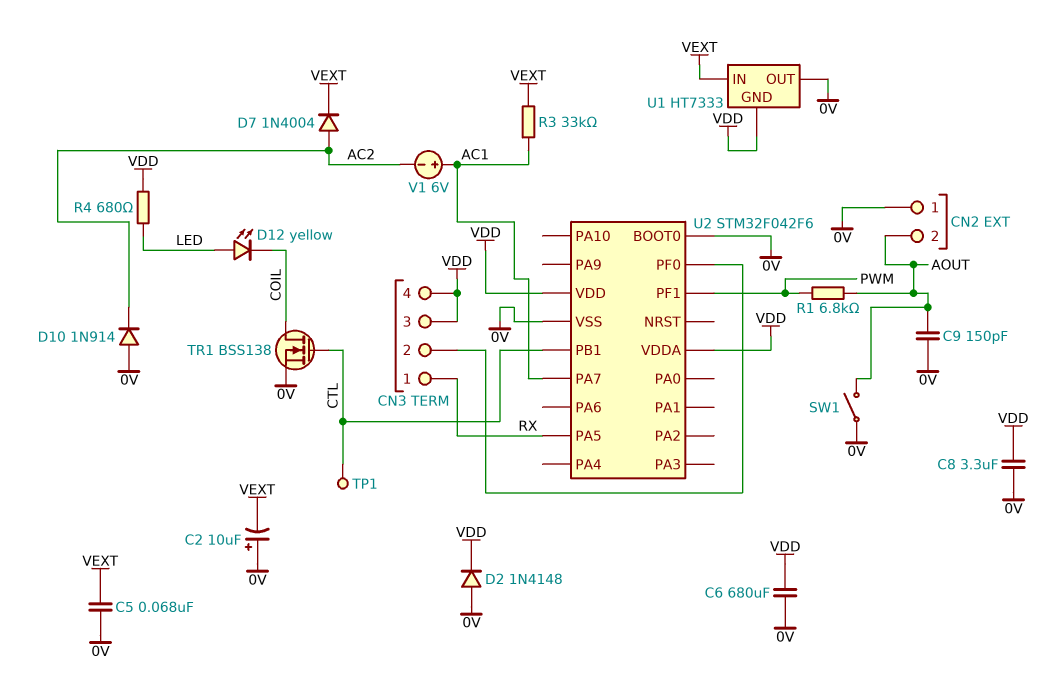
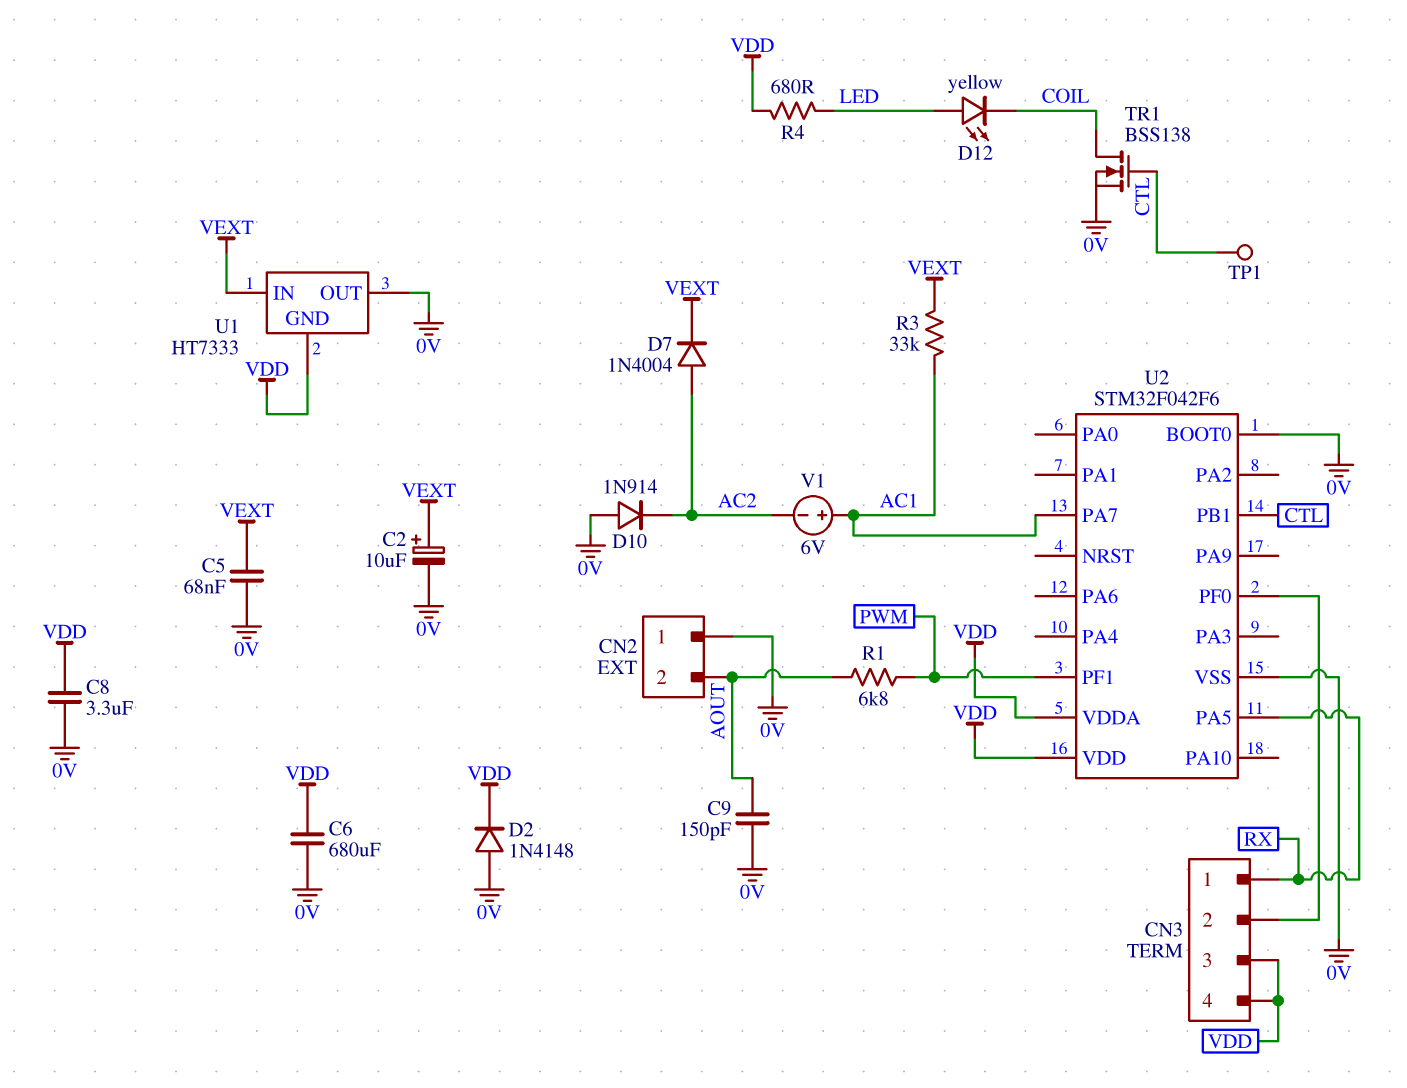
C2: 10uF (plus 0V, minus VEXT) -> 10uF (plus VEXT, minus 0V)
SW1: switch (0V, AOUT) -> none

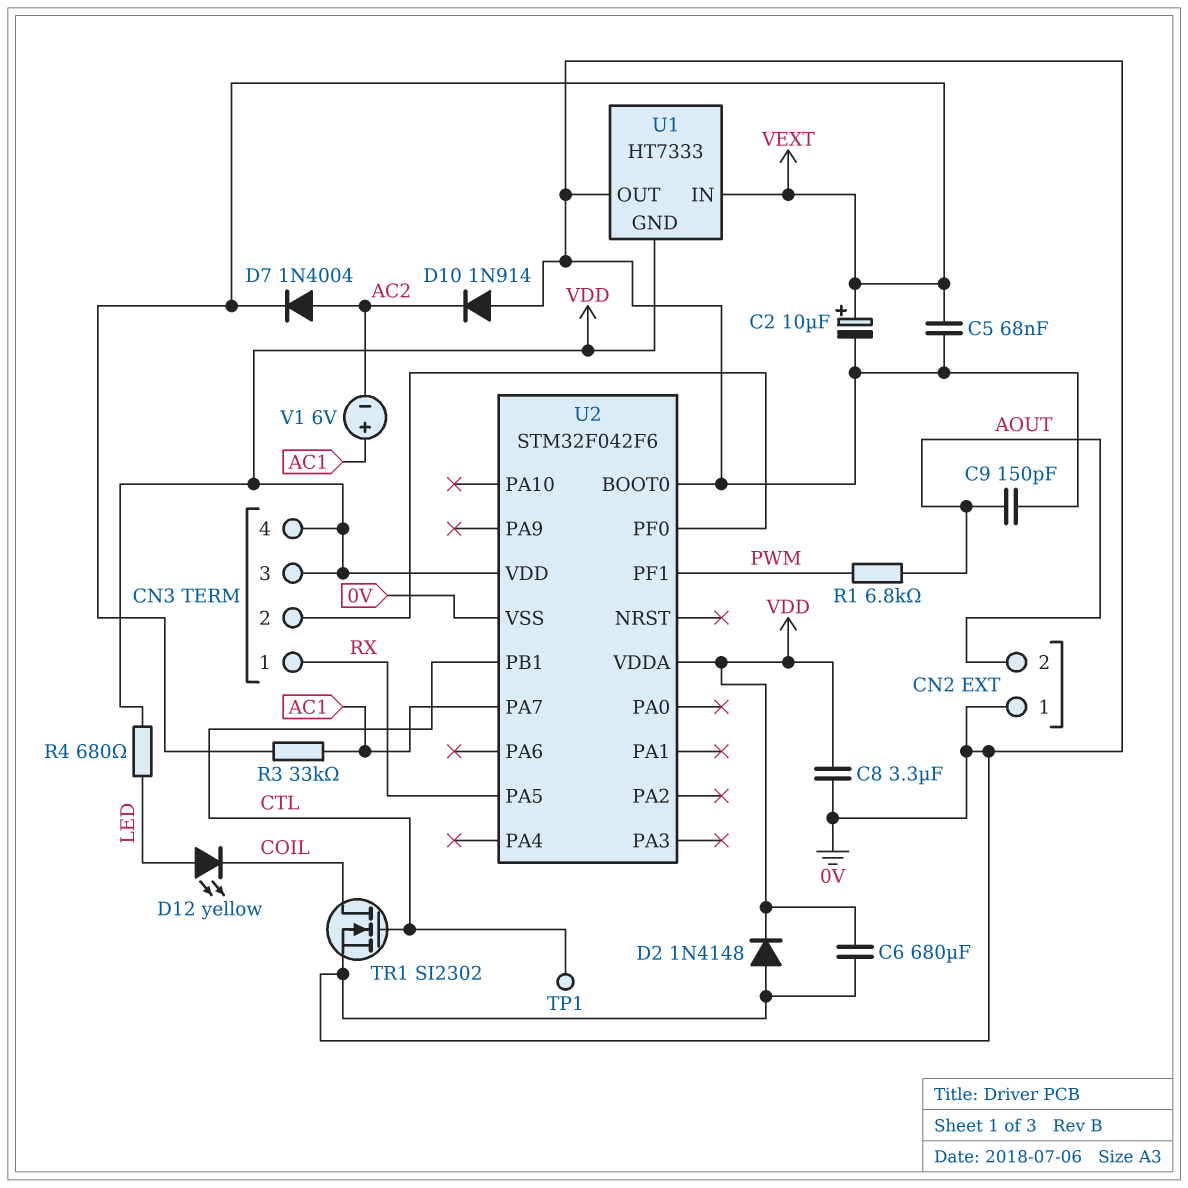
TR1: NMOS BSS138 (G CTL, D COIL, S 0V) -> NMOS SI2302 (G CTL, D COIL, S 0V)

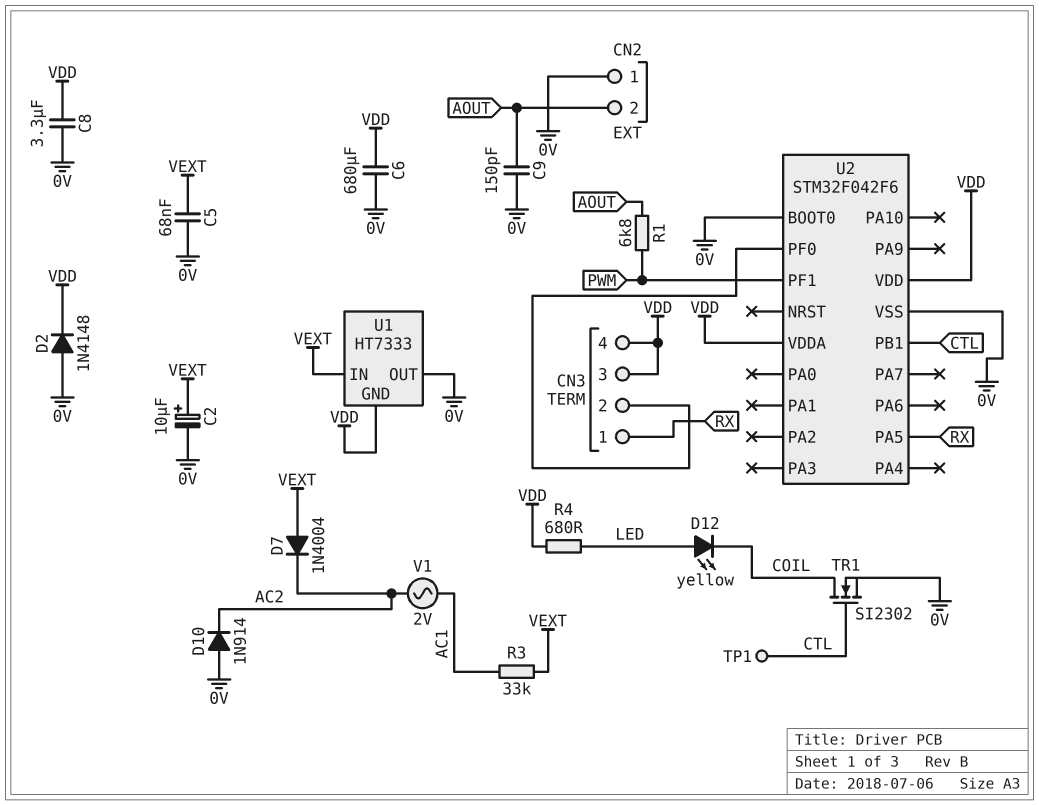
D7: diode 1N4004 (A AC2, K VEXT) -> diode 1N4004 (A VEXT, K AC2)
U2 pin PA7: AC1 -> none
V1: 6V (plus AC1, minus AC2) -> AC 2V (AC1, AC2)

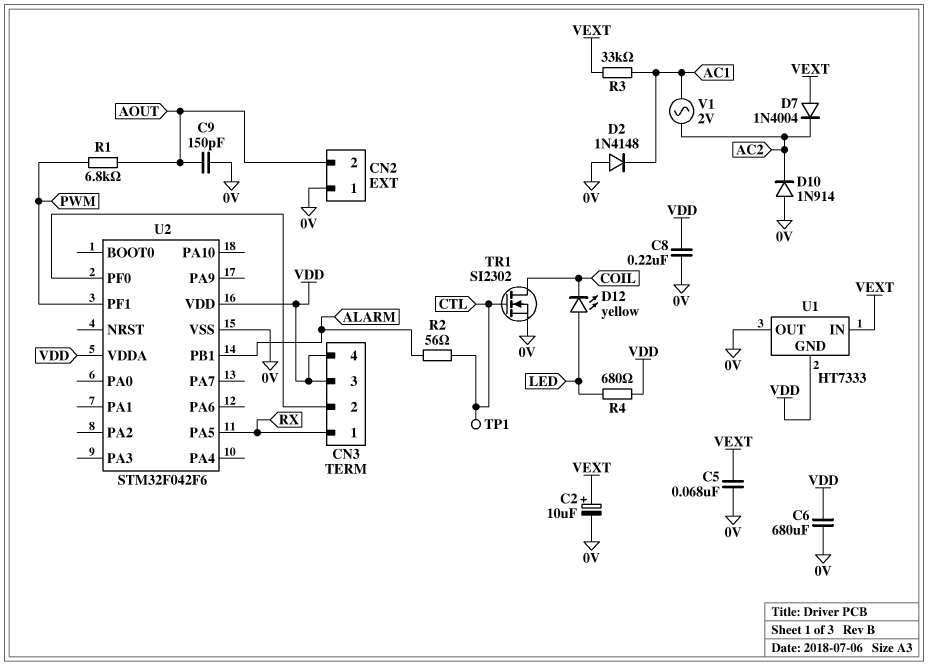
C8: 3.3uF (0V, VDD) -> 220nF (0V, VDD)
D2: diode 1N4148 (A 0V, K VDD) -> diode 1N4148 (A 0V, K AC1)
R2: none -> 56 (ALARM, CTL)
U2 pin BOOT0: 0V -> none
U2 pin PB1: CTL -> ALARM

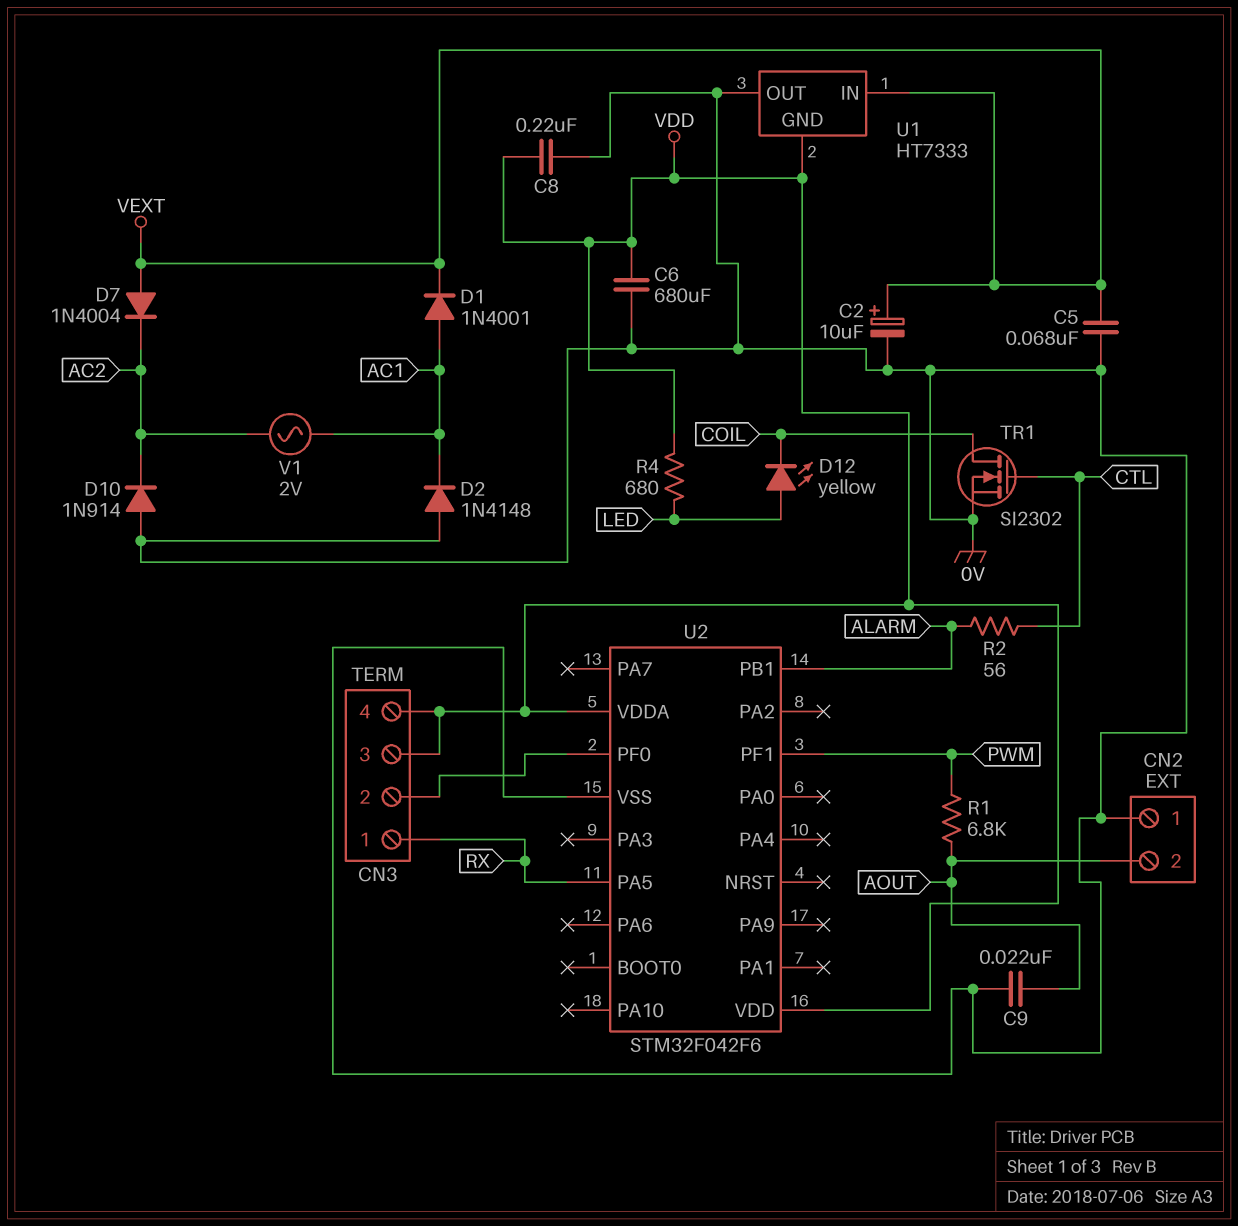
C9: 150pF (0V, AOUT) -> 22nF (0V, AOUT)
D1: none -> diode 1N4001 (A AC1, K VEXT)
R3: 33k (AC1, VEXT) -> none
TP1: test point (CTL) -> none

